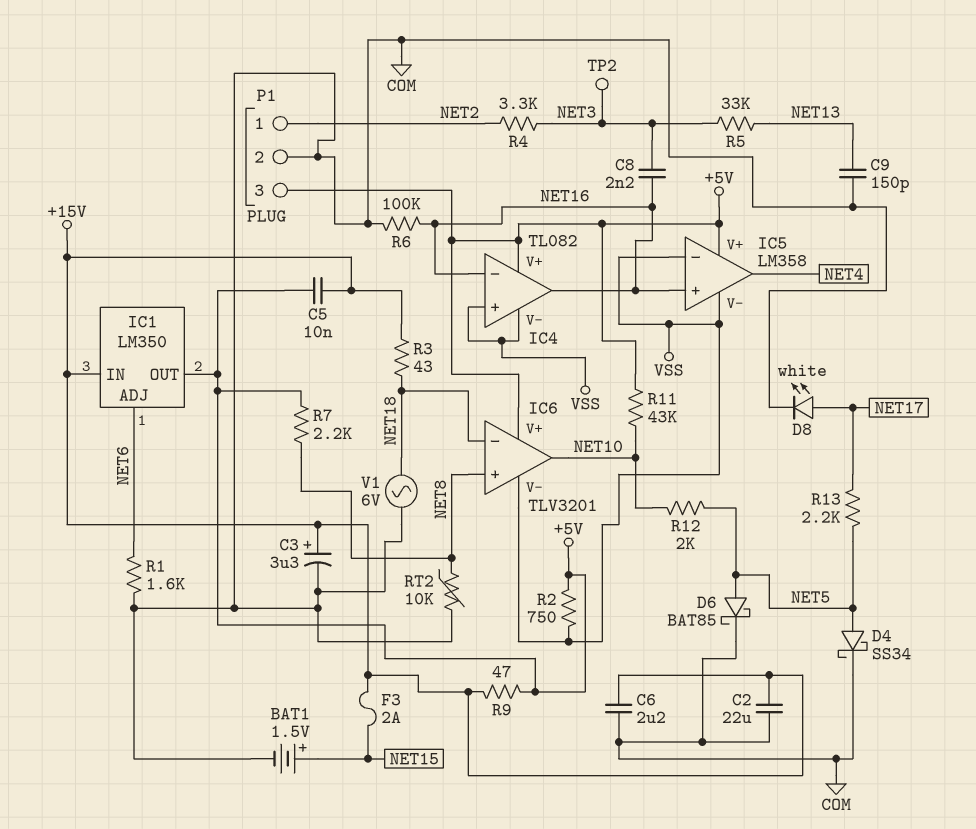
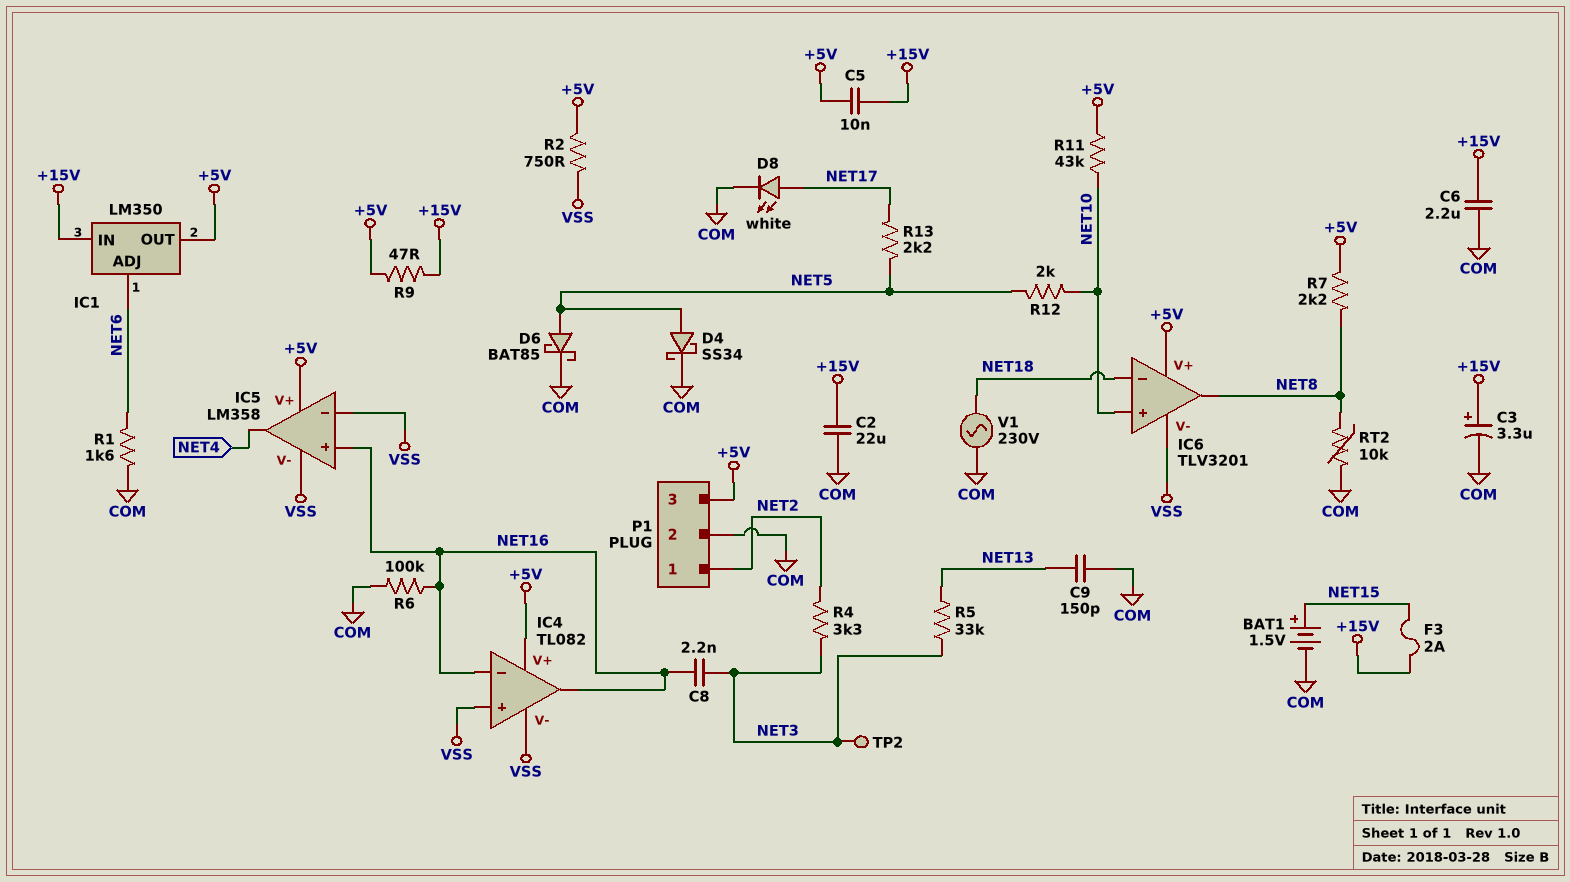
IC6 pin in+: NET8 -> NET10
IC6 pin out: NET10 -> NET8
R3: 43 (+15V, NET18) -> none
V1: AC 6V (COM, NET18) -> AC 230V (COM, NET18)

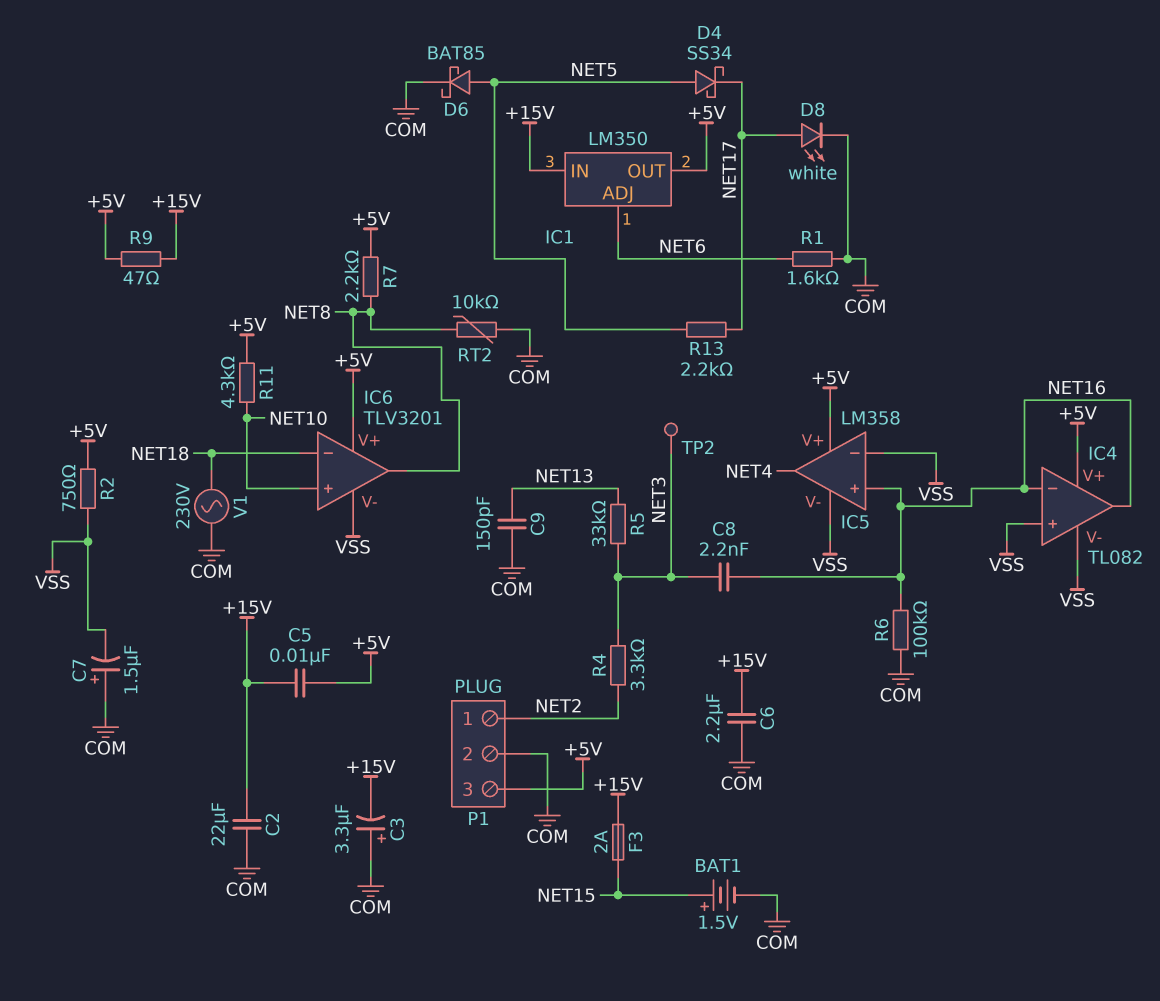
C3: 3.3uF (plus +15V, minus COM) -> 3.3uF (plus COM, minus +15V)
C7: none -> 1.5uF (plus COM, minus VSS)
D4: schottky SS34 (A NET5, K COM) -> schottky SS34 (A NET5, K NET17)
R11: 43k (+5V, NET10) -> 4.3k (+5V, NET10)
R12: 2k (NET5, NET10) -> none

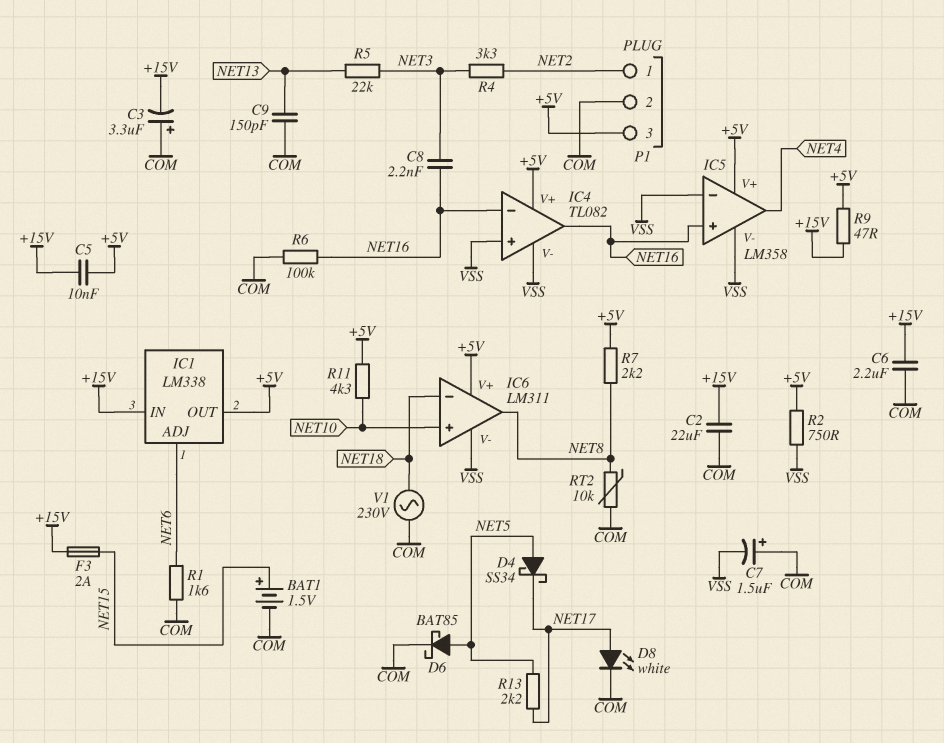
IC1: LM350 -> LM338
IC6: TLV3201 -> LM311
R5: 33k (NET3, NET13) -> 22k (NET3, NET13)
TP2: test point (NET3) -> none

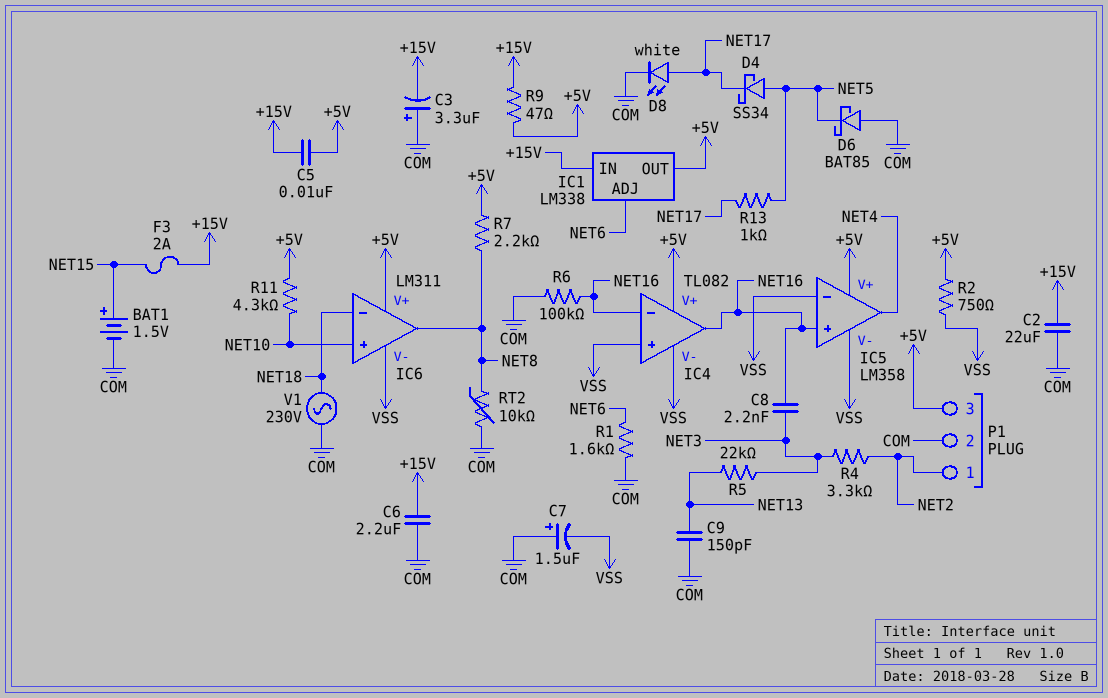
D6: schottky BAT85 (A NET5, K COM) -> schottky BAT85 (A COM, K NET5)
R13: 2.2k (NET5, NET17) -> 1k (NET5, NET17)

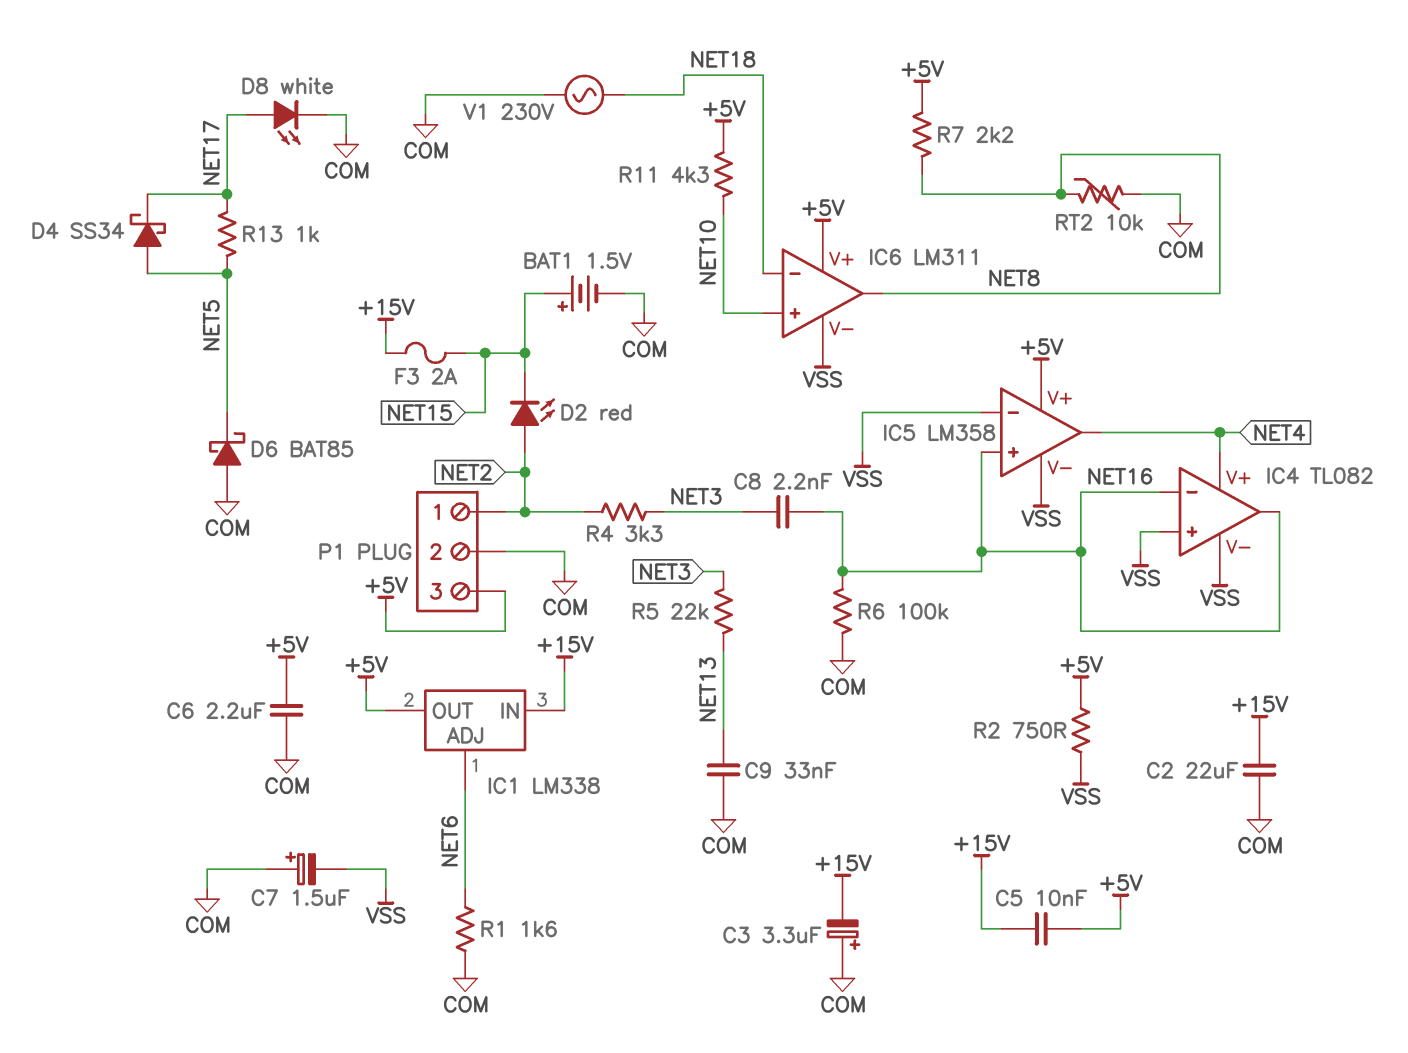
C6: 2.2uF (+15V, COM) -> 2.2uF (+5V, COM)
C9: 150pF (COM, NET13) -> 33nF (COM, NET13)
D2: none -> LED red (A NET2, K NET15)
IC4 pin V+: +5V -> NET4
R9: 47 (+5V, +15V) -> none

